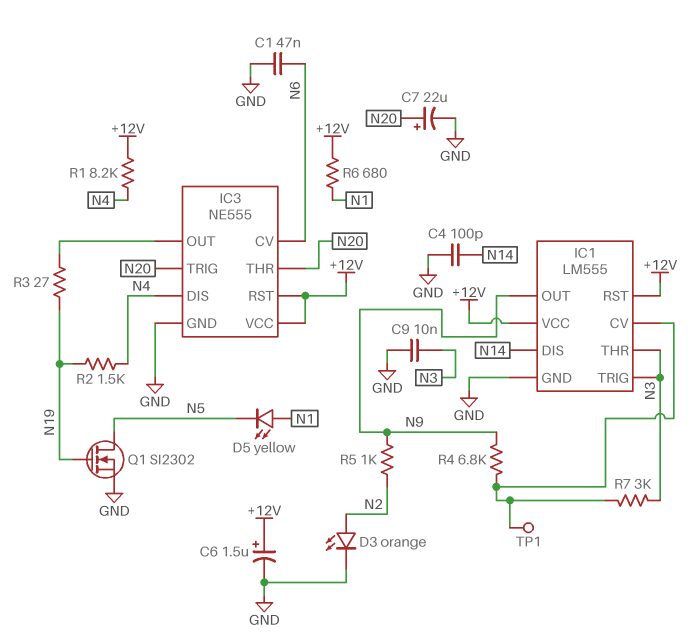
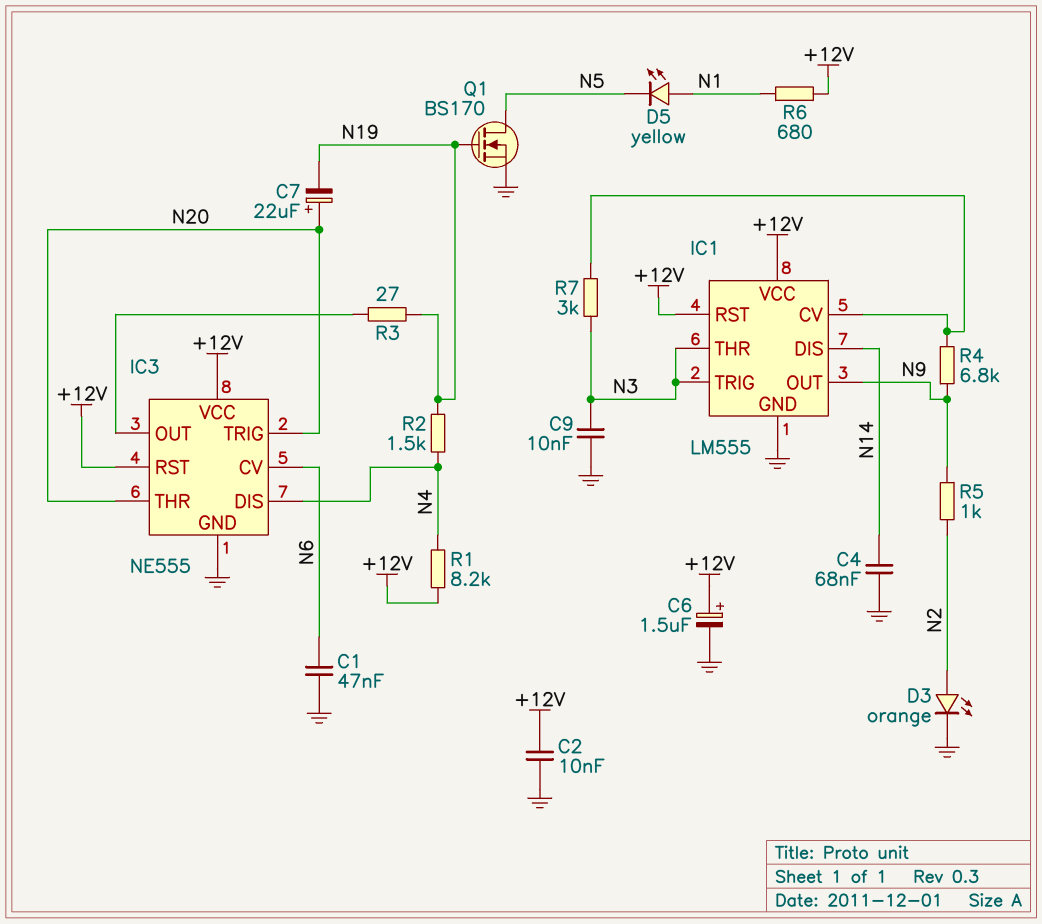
C2: none -> 10nF (+12V, GND)
C4: 100pF (GND, N14) -> 68nF (GND, N14)
C7: 22uF (plus N20, minus GND) -> 22uF (plus N20, minus N19)
Q1: NMOS SI2302 (G N19, D N5, S GND) -> NMOS BS170 (G N19, D N5, S GND)
TP1: test point (IC1/CV) -> none

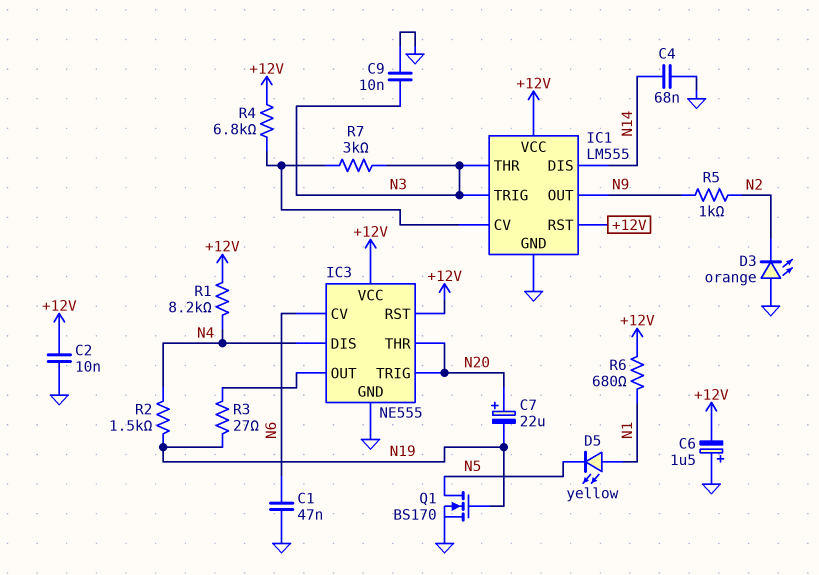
C6: 1.5uF (plus +12V, minus GND) -> 1.5uF (plus GND, minus +12V)
D3: LED orange (A N2, K GND) -> LED orange (A GND, K N2)
R4: 6.8k (IC1/CV, N9) -> 6.8k (+12V, IC1/CV)

